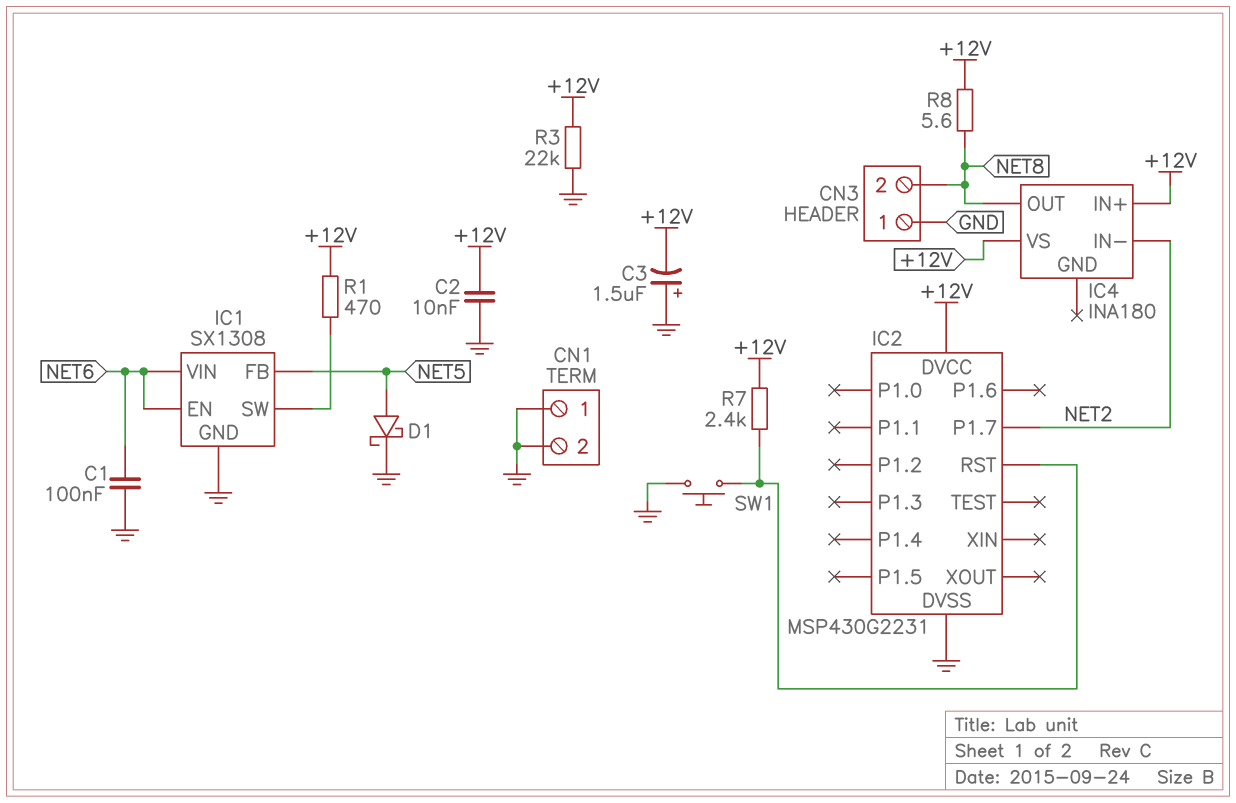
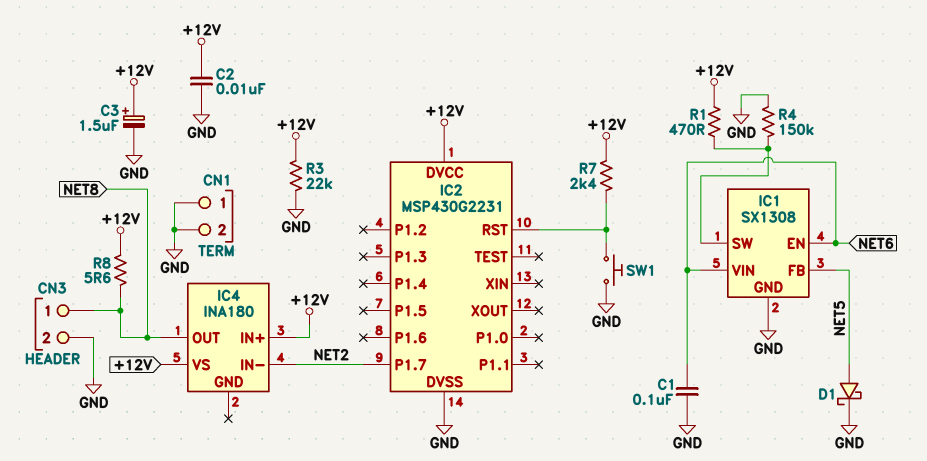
C3: 1.5uF (plus GND, minus +12V) -> 1.5uF (plus +12V, minus GND)
CN3 pin 1: GND -> NET8
CN3 pin 2: NET8 -> GND
R4: none -> 150k (GND, IC1/SW)

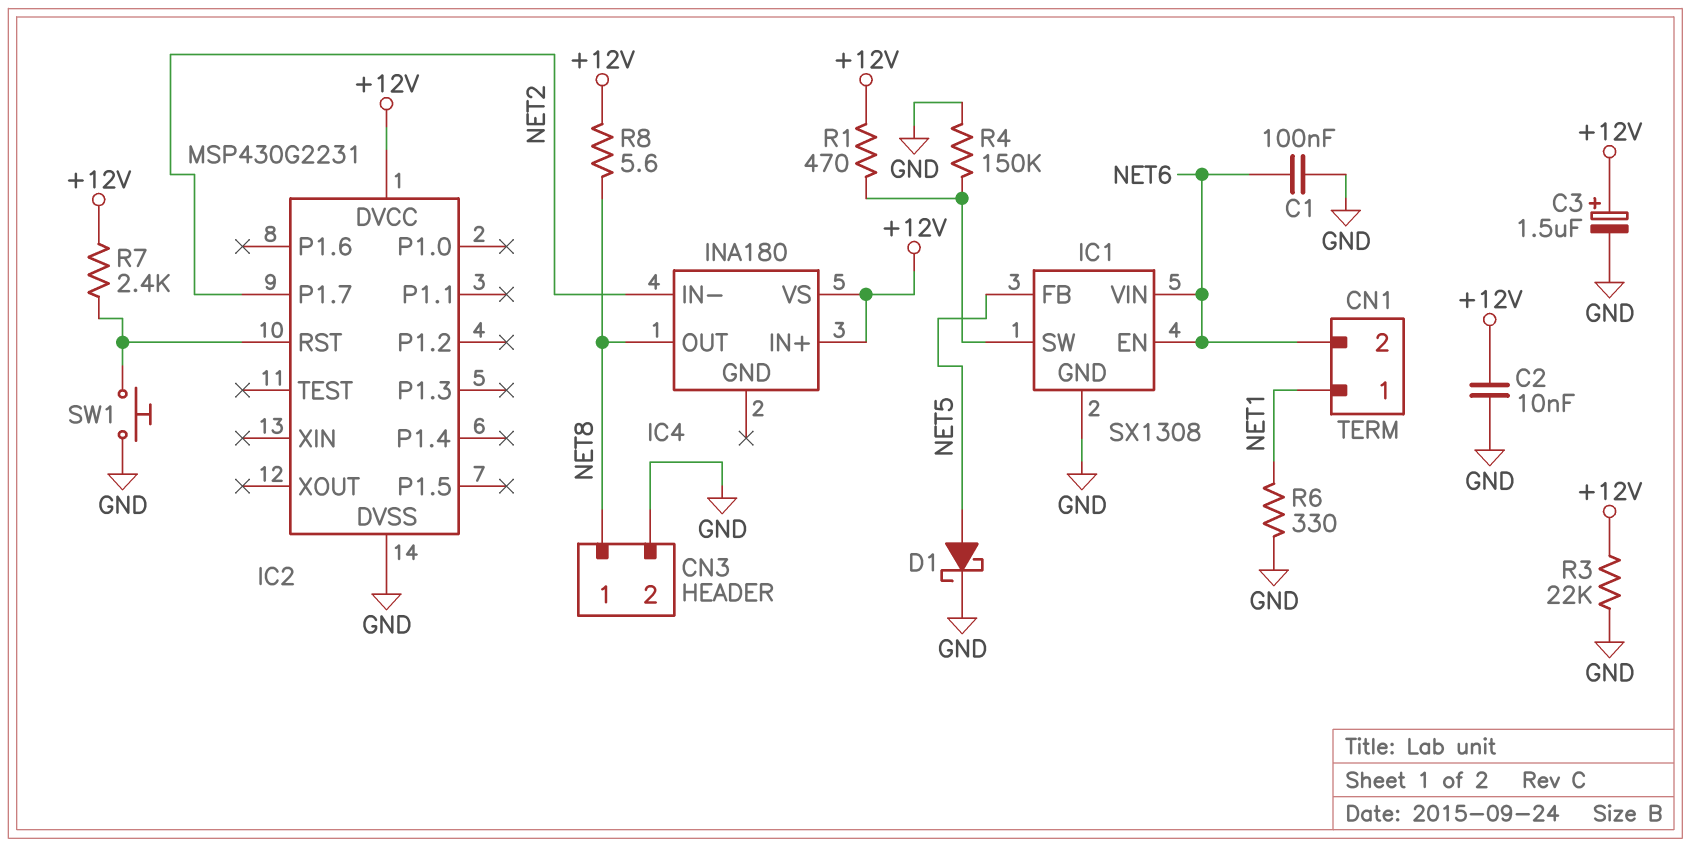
CN1 pin 1: GND -> NET1
CN1 pin 2: GND -> NET6
R6: none -> 330 (GND, NET1)

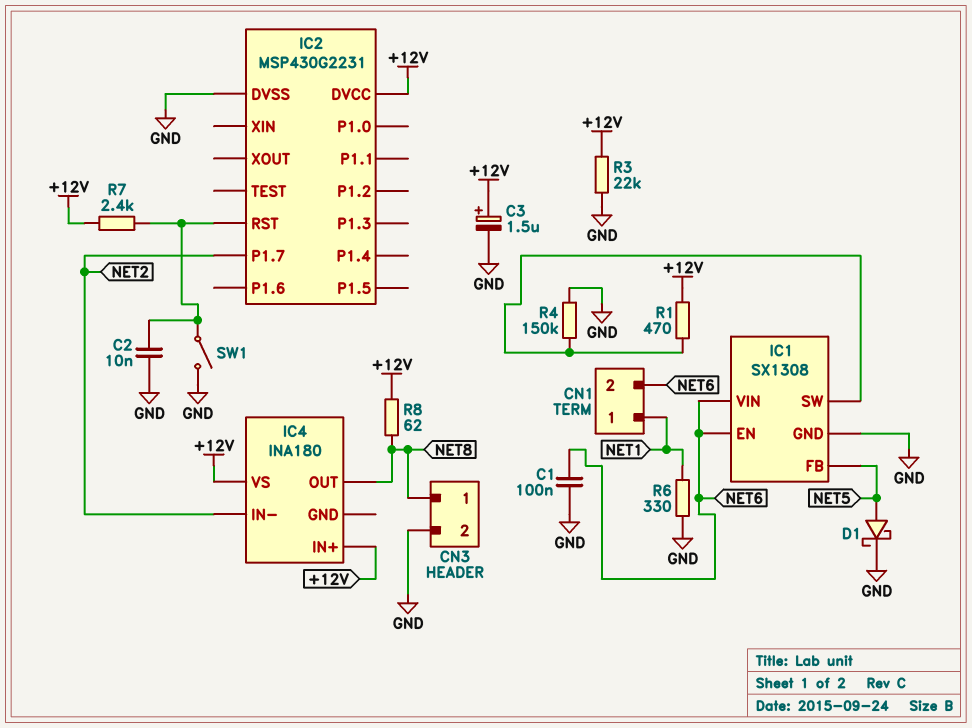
C2: 10nF (+12V, GND) -> 10nF (GND, IC2/RST)
R8: 5.6 (+12V, NET8) -> 62 (+12V, NET8)
SW1: button (GND, IC2/RST) -> switch (GND, IC2/RST)

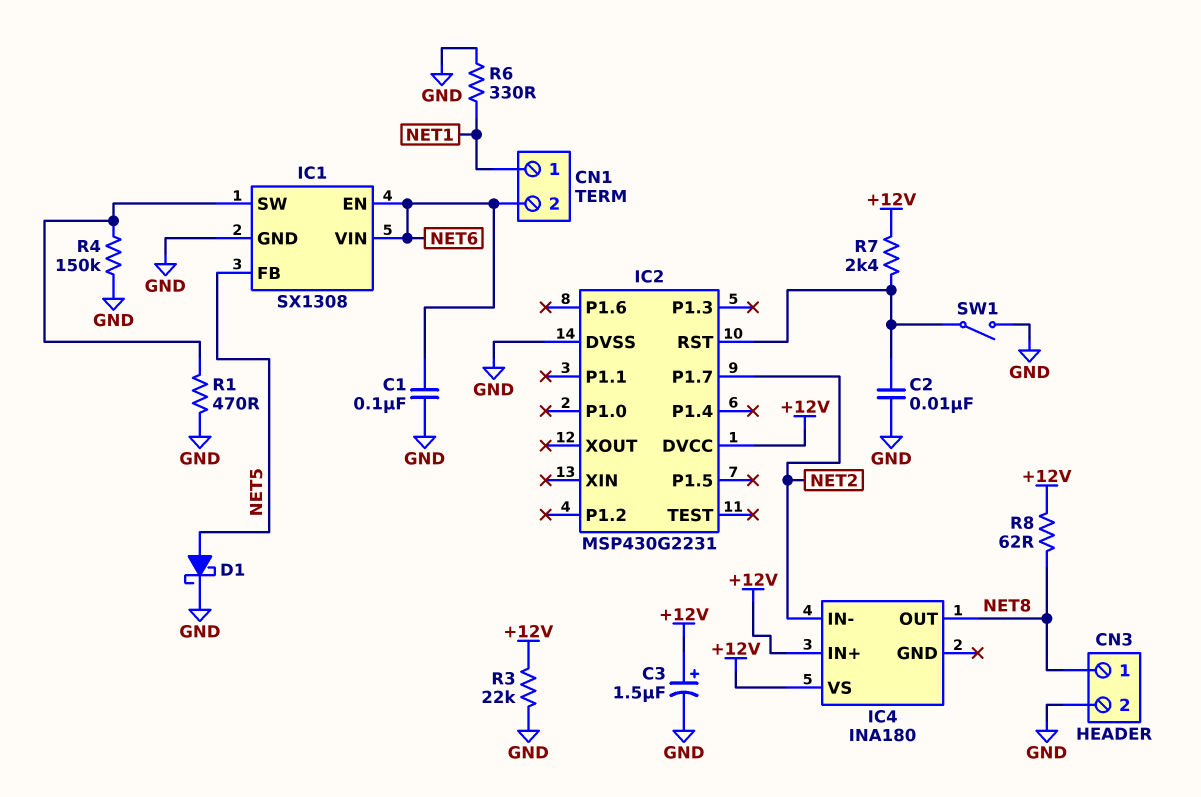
R1: 470 (+12V, IC1/SW) -> 470 (GND, IC1/SW)

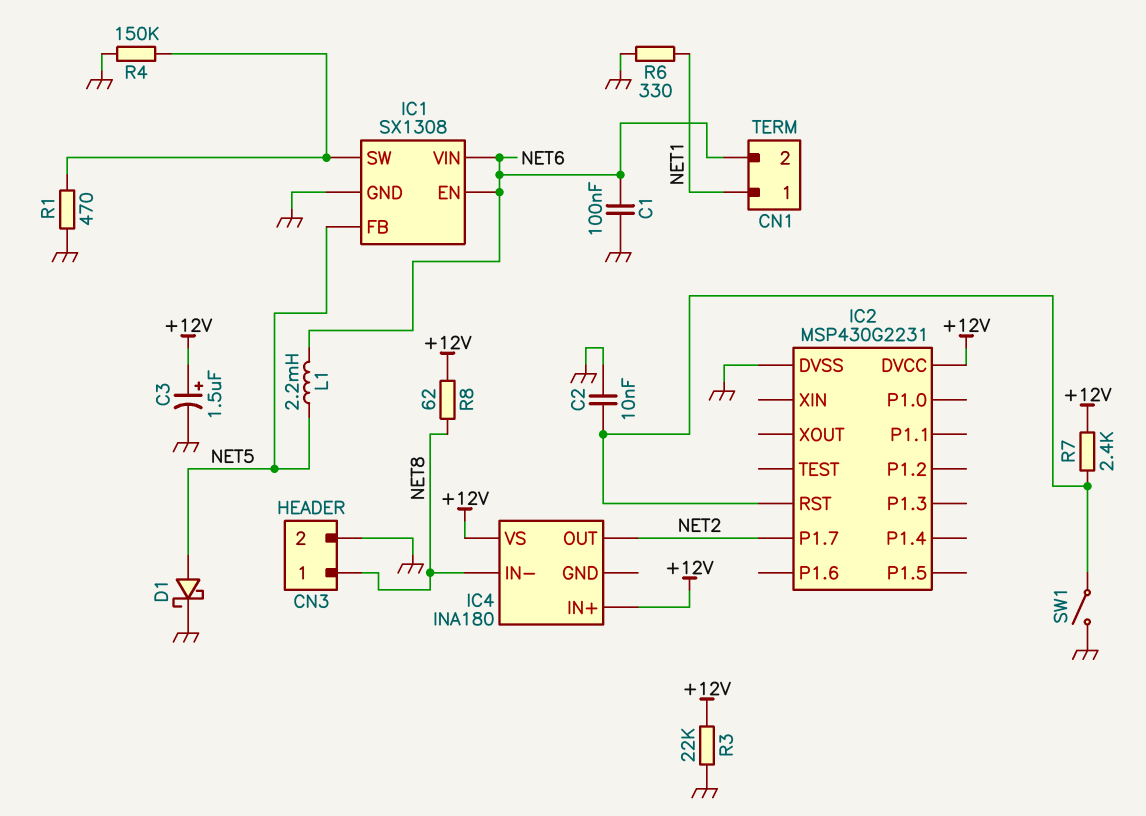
IC4 pin IN-: NET2 -> NET8
IC4 pin OUT: NET8 -> NET2
L1: none -> 2.2mH (NET5, NET6)

